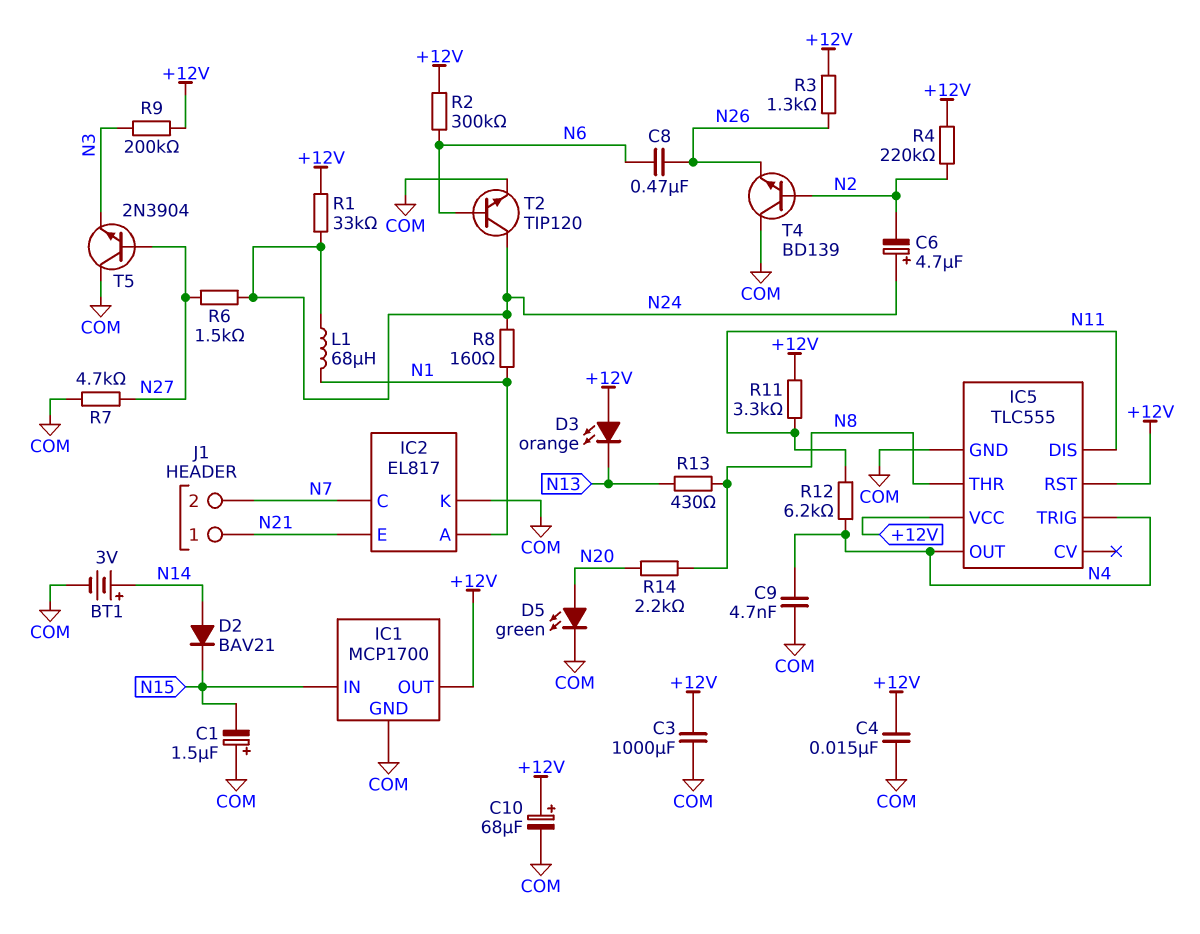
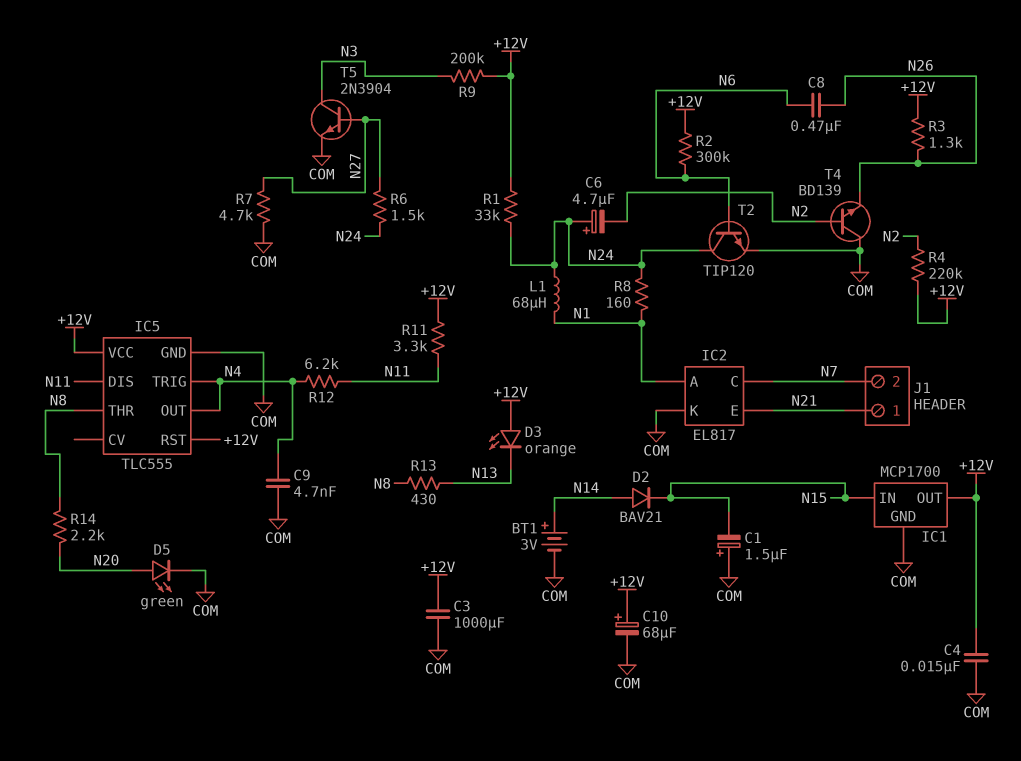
T5: NPN 2N3904 (B N27, C COM, E N3) -> NPN 2N3904 (B N27, C N3, E COM)

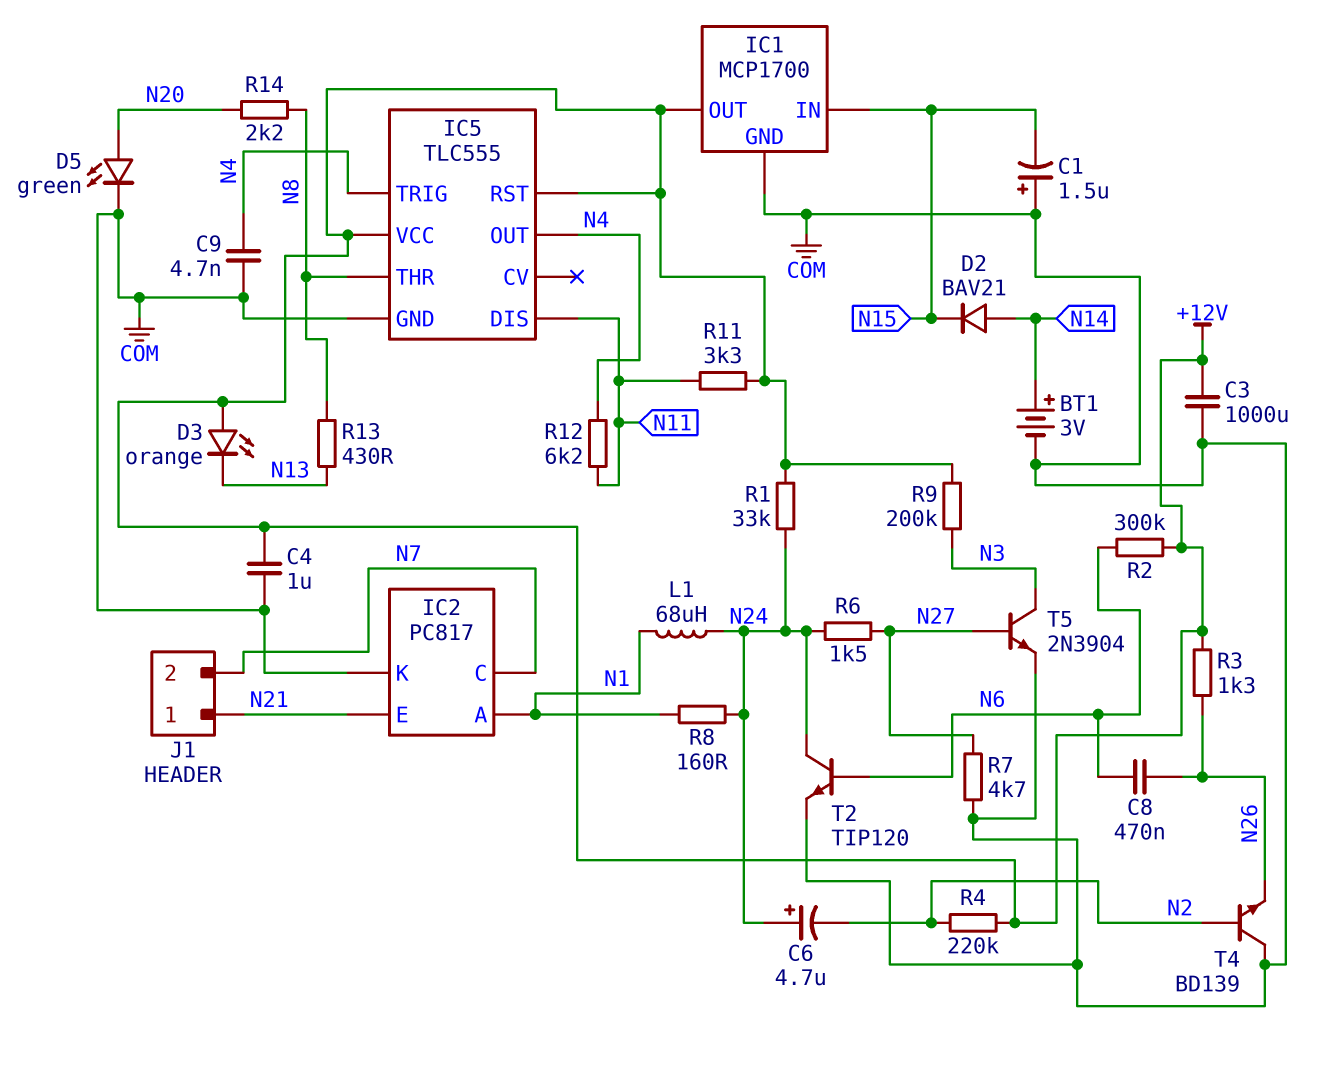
C4: 15nF (+12V, COM) -> 1uF (+12V, COM)
C10: 68uF (plus +12V, minus COM) -> none
IC2: EL817 -> PC817

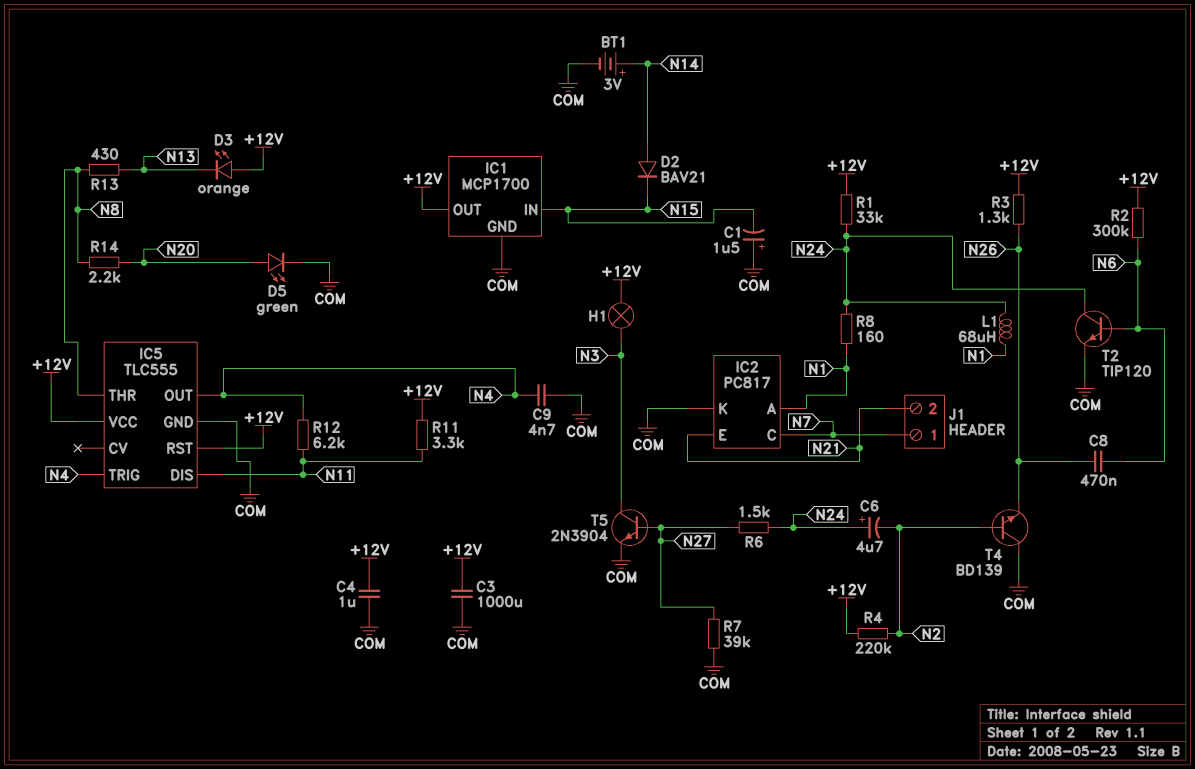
H1: none -> lamp (+12V, N3)
J1 pin 1: N21 -> N7
J1 pin 2: N7 -> N21
R7: 4.7k (COM, N27) -> 39k (COM, N27)
R9: 200k (+12V, N3) -> none

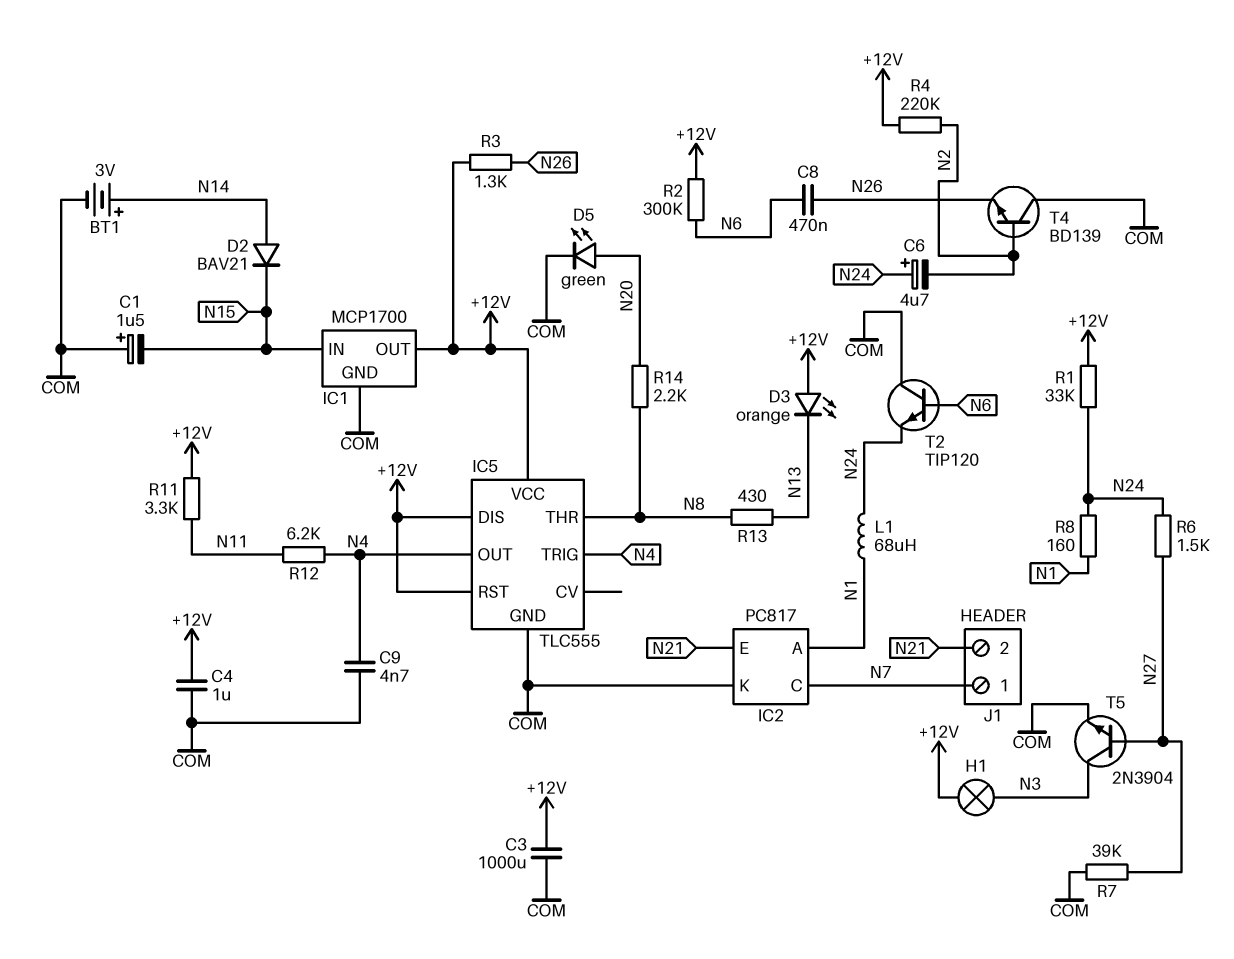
IC5 pin DIS: N11 -> +12V
T2: NPN TIP120 (B N6, C N24, E COM) -> NPN TIP120 (B N6, C COM, E N24)

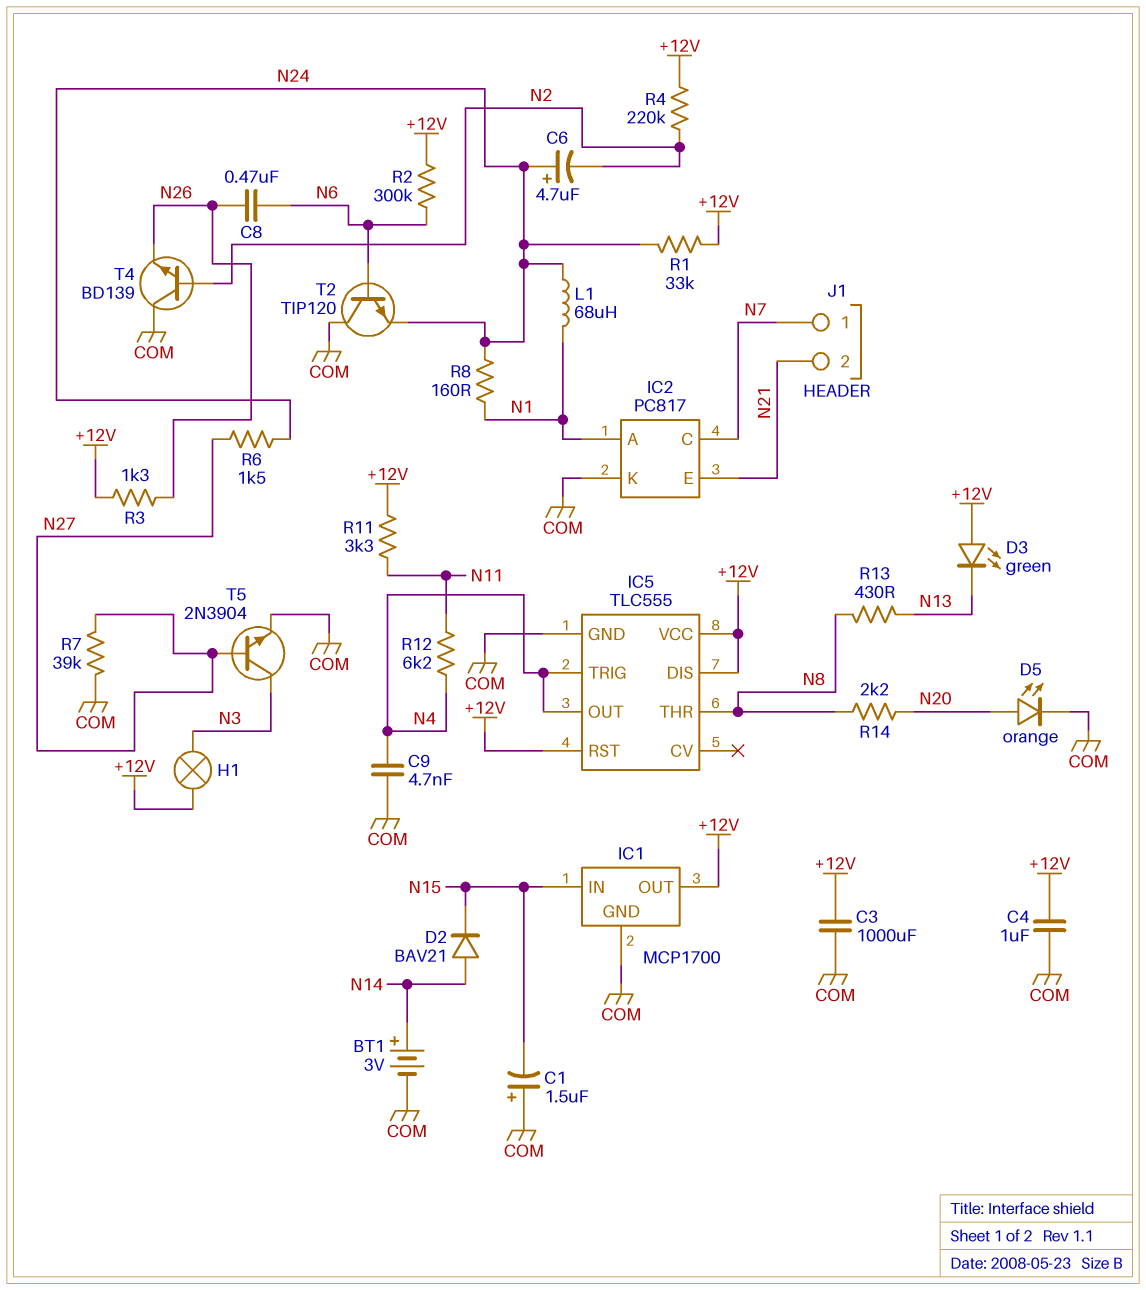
D3: LED orange (A +12V, K N13) -> LED green (A +12V, K N13)
D5: LED green (A N20, K COM) -> LED orange (A N20, K COM)

